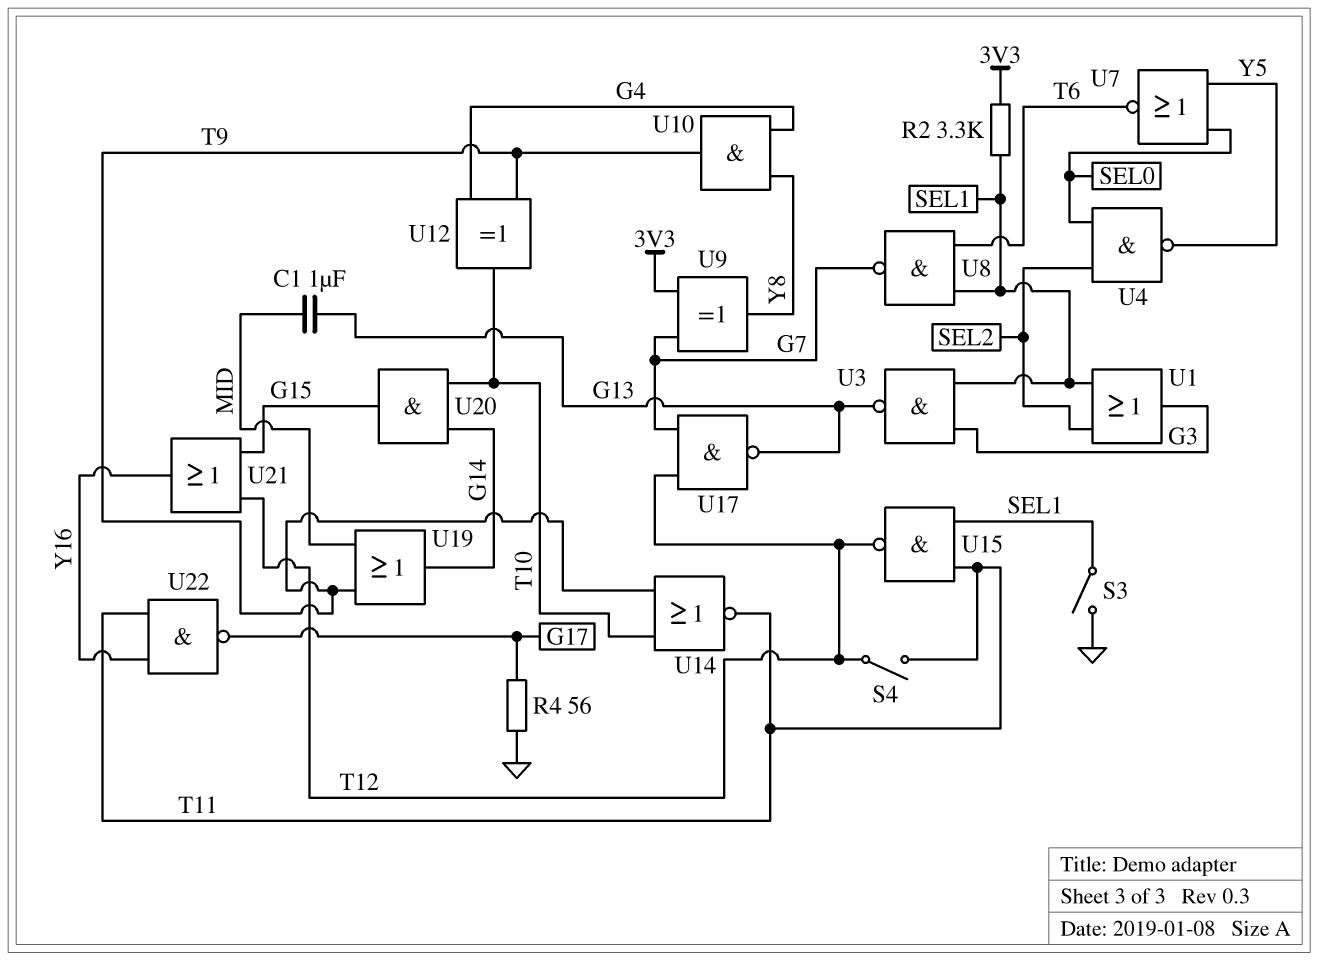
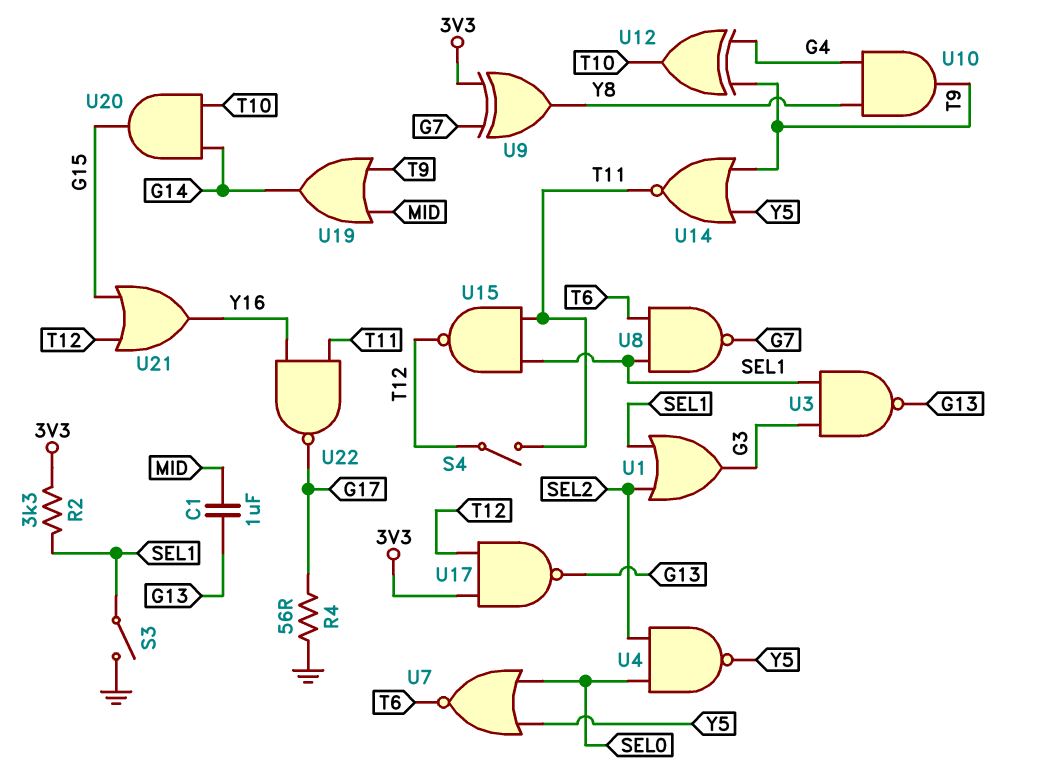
U14: NOR (in T9, in T10, out T11) -> NOR (in T9, in Y5, out T11)
U17: NAND (in G7, in T12, out G13) -> NAND (in 3V3, in T12, out G13)

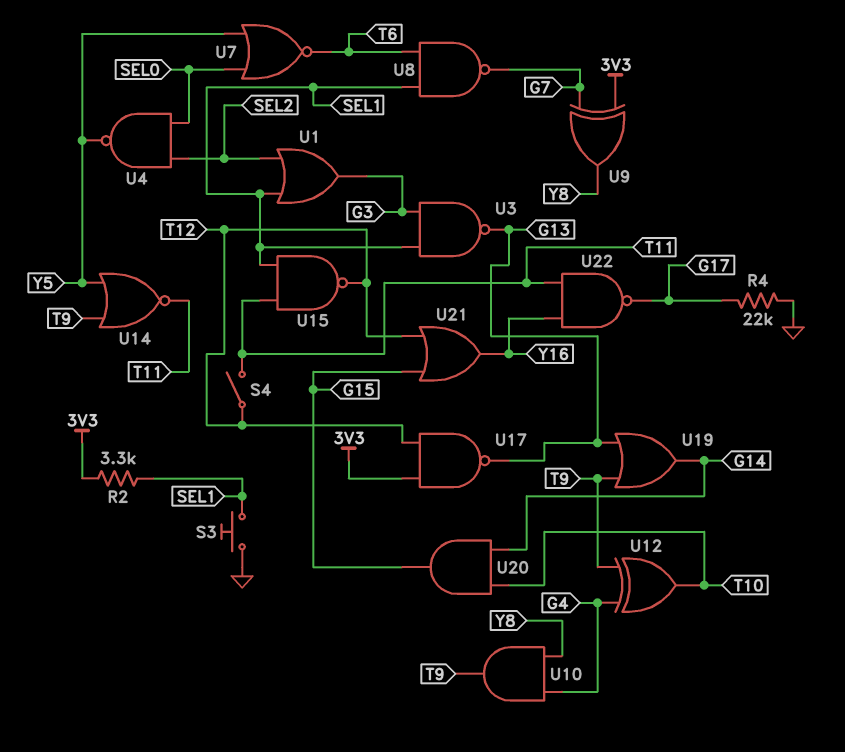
C1: 1uF (G13, MID) -> none
R4: 56 (G17, GND) -> 22k (G17, GND)
S3: switch (GND, SEL1) -> button (GND, SEL1)
U19: OR (in MID, in T9, out G14) -> OR (in G13, in T9, out G14)

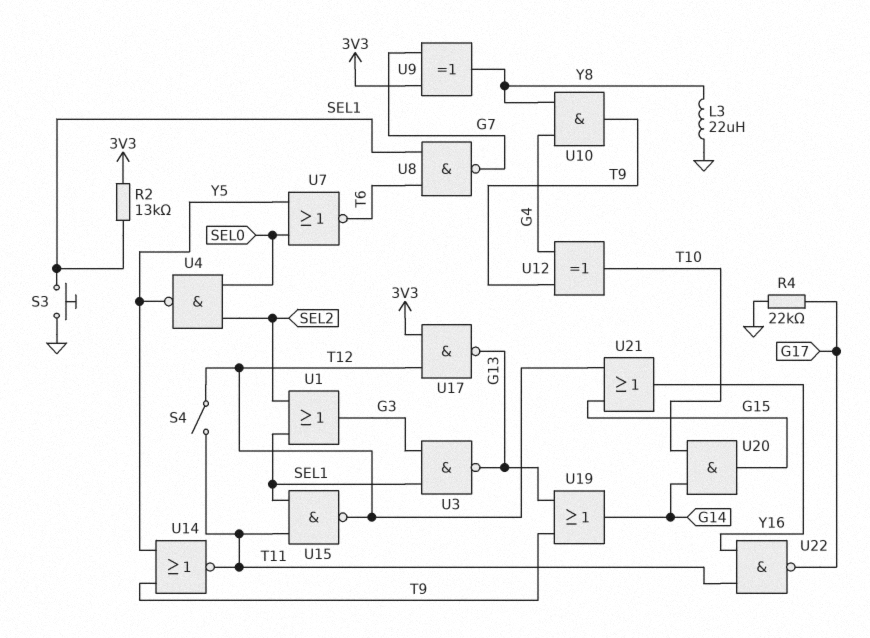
L3: none -> 22uH (GND, Y8)
R2: 3.3k (3V3, SEL1) -> 13k (3V3, SEL1)

